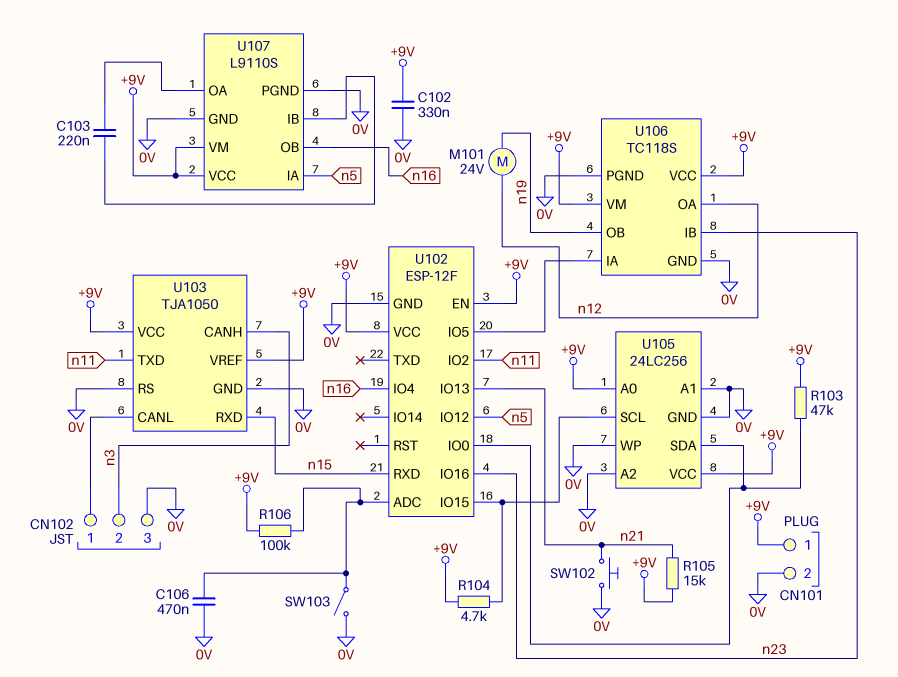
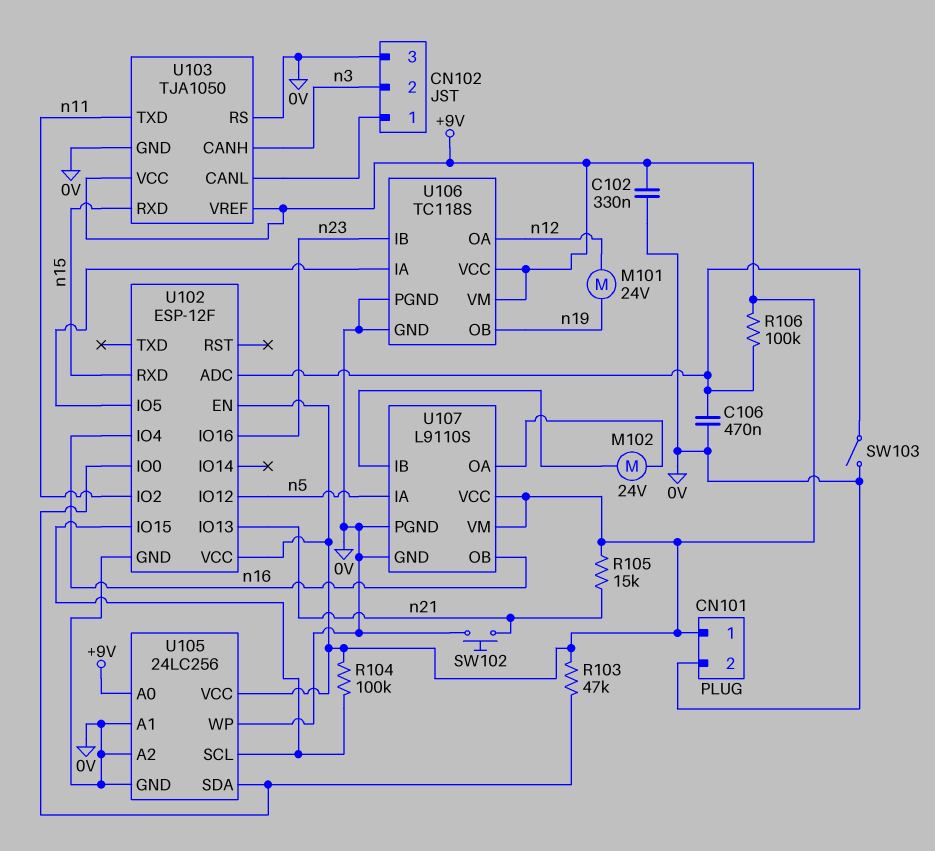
C103: 220nF (U107/IB, U107/OA) -> none
M102: none -> motor 24V (U107/IB, U107/OA)
R104: 4.7k (+9V, U102/IO15) -> 100k (+9V, U102/IO15)

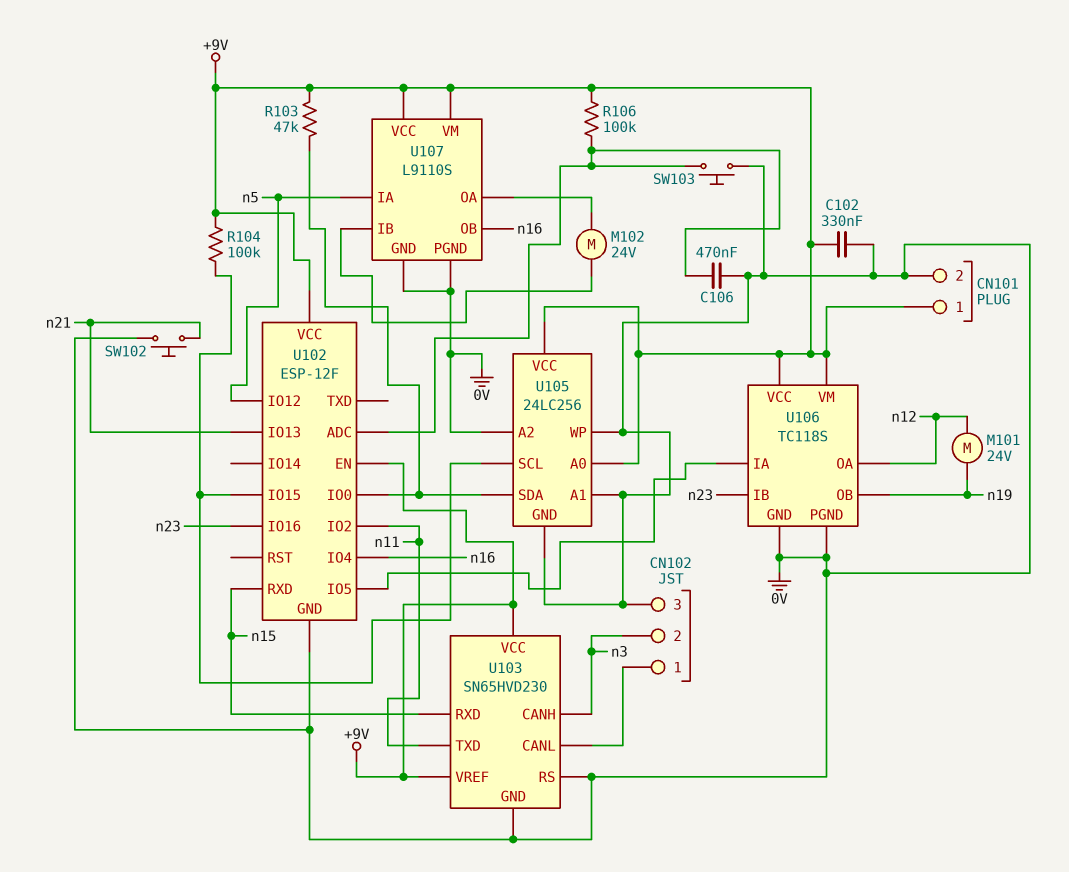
R105: 15k (+9V, n21) -> none
SW103: switch (0V, U102/ADC) -> button (0V, U102/ADC)
U103: TJA1050 -> SN65HVD230

